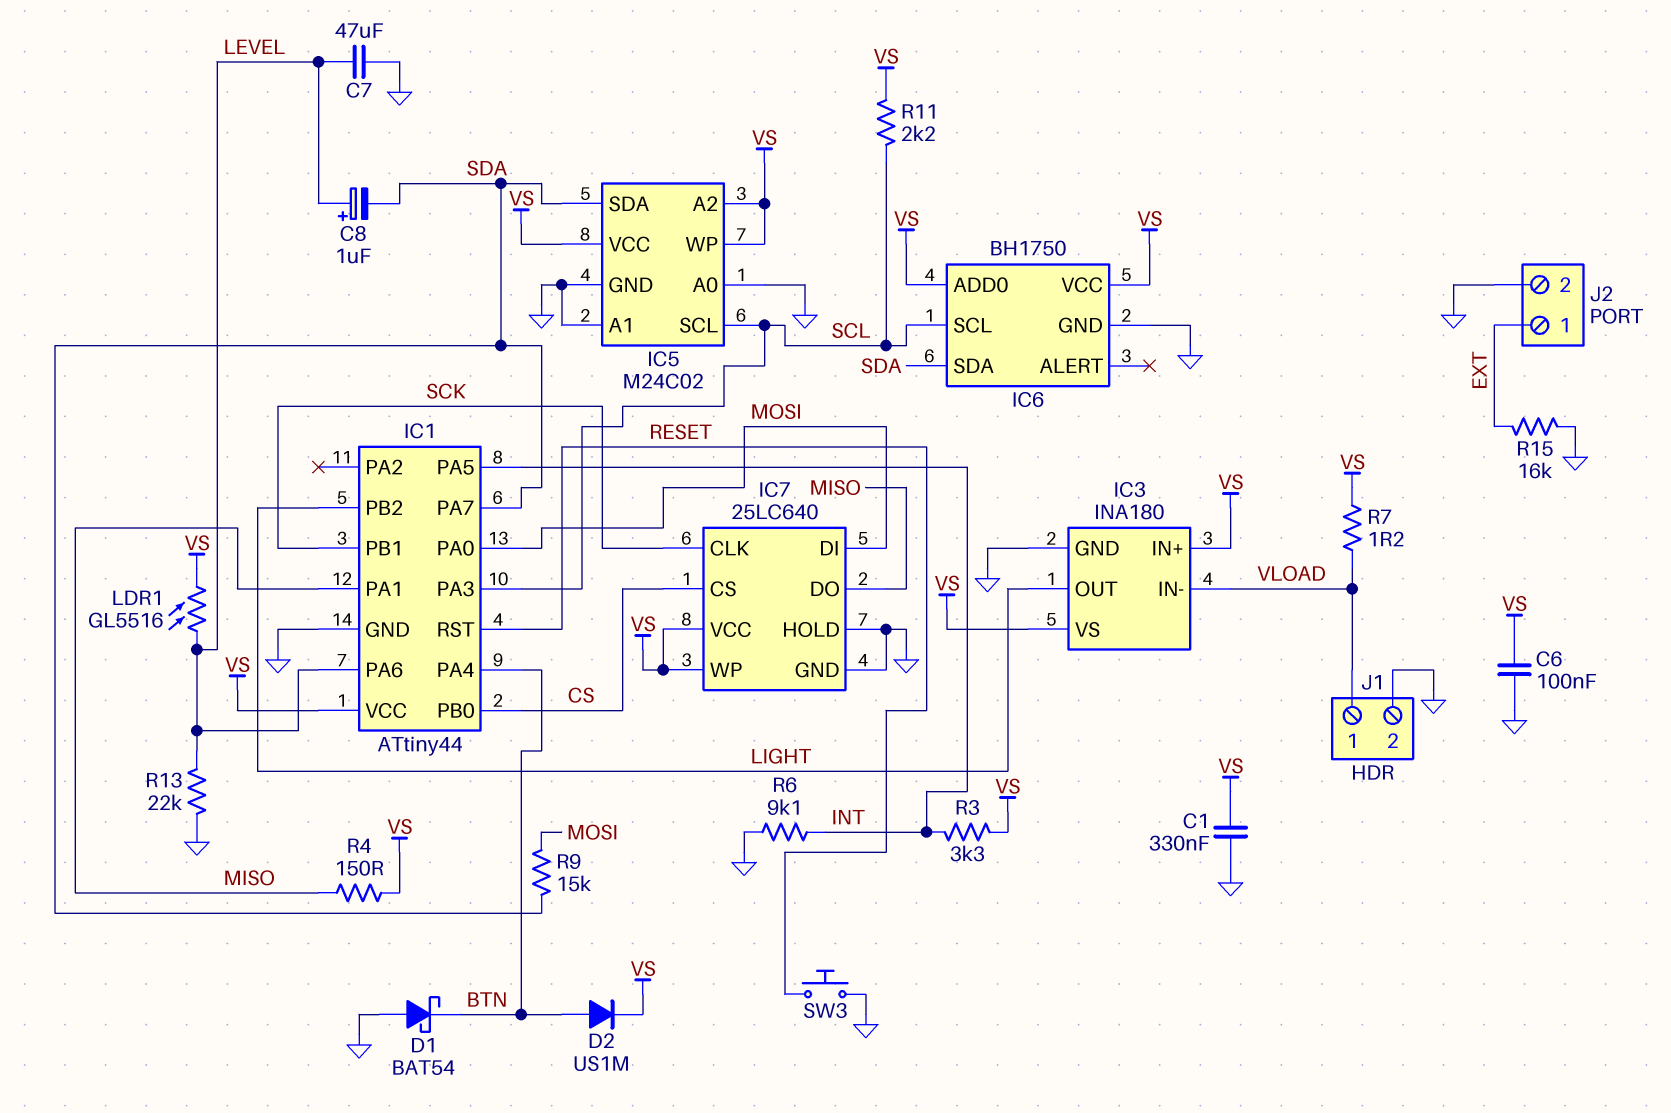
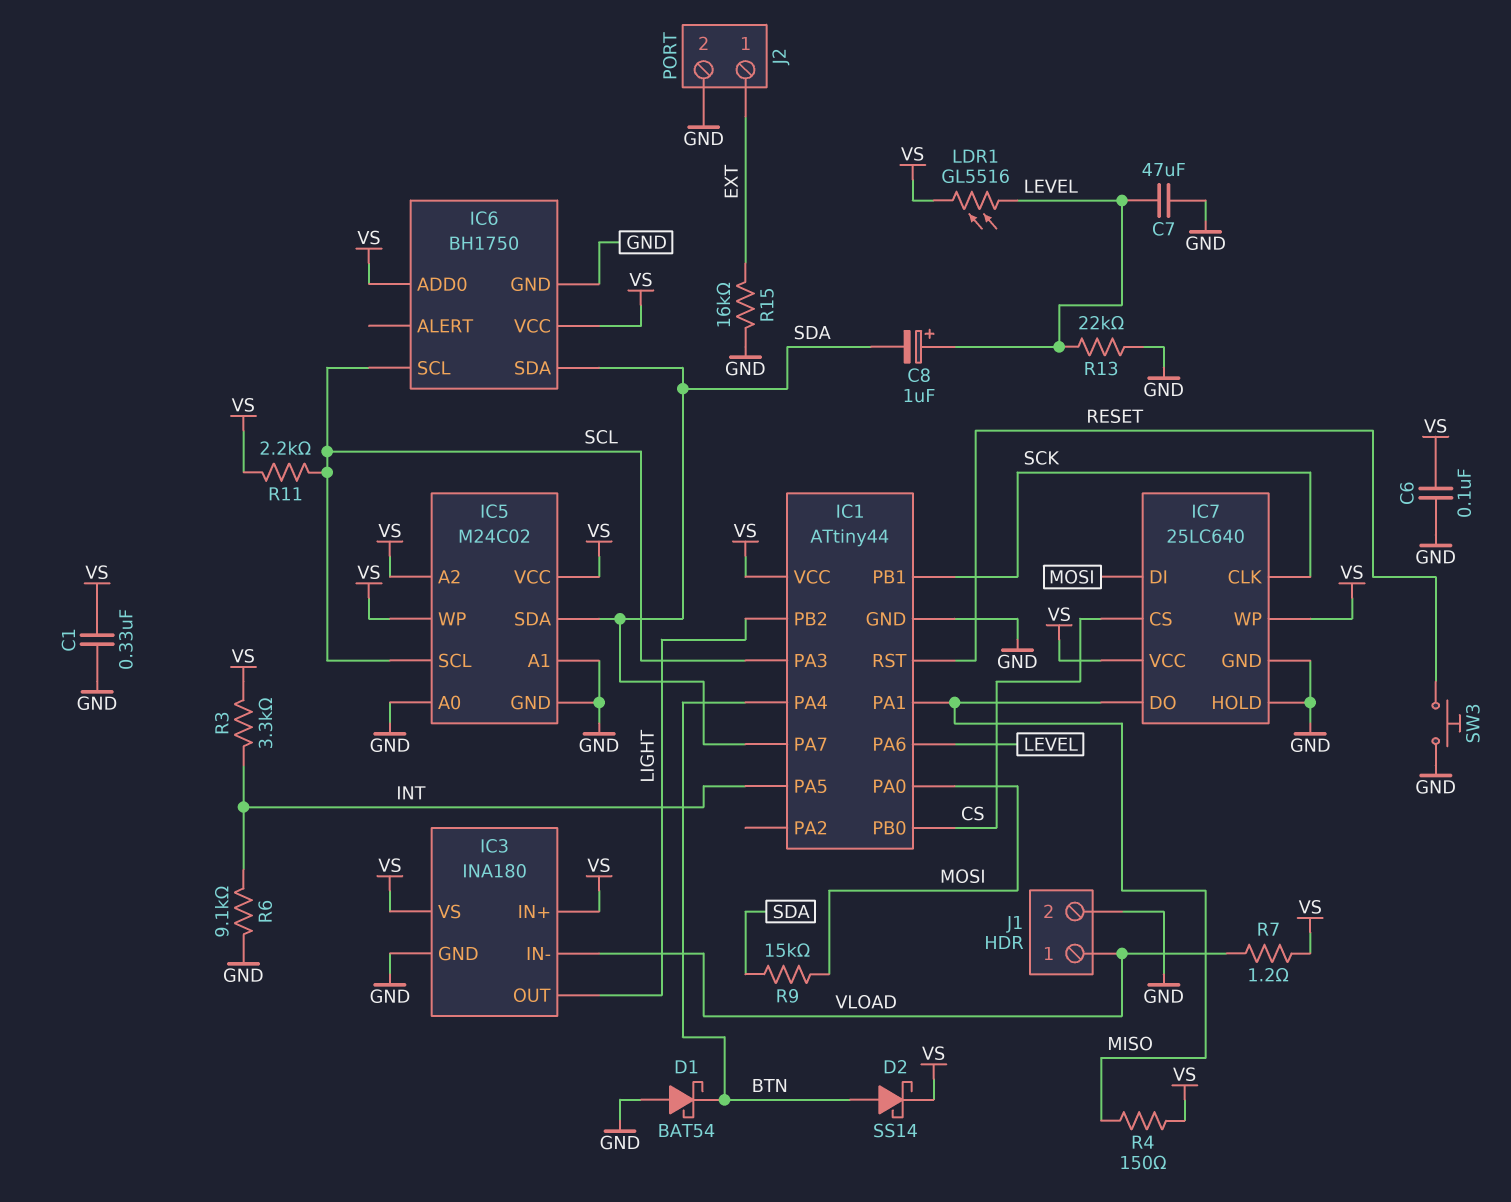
D2: diode US1M (A BTN, K VS) -> schottky SS14 (A BTN, K VS)

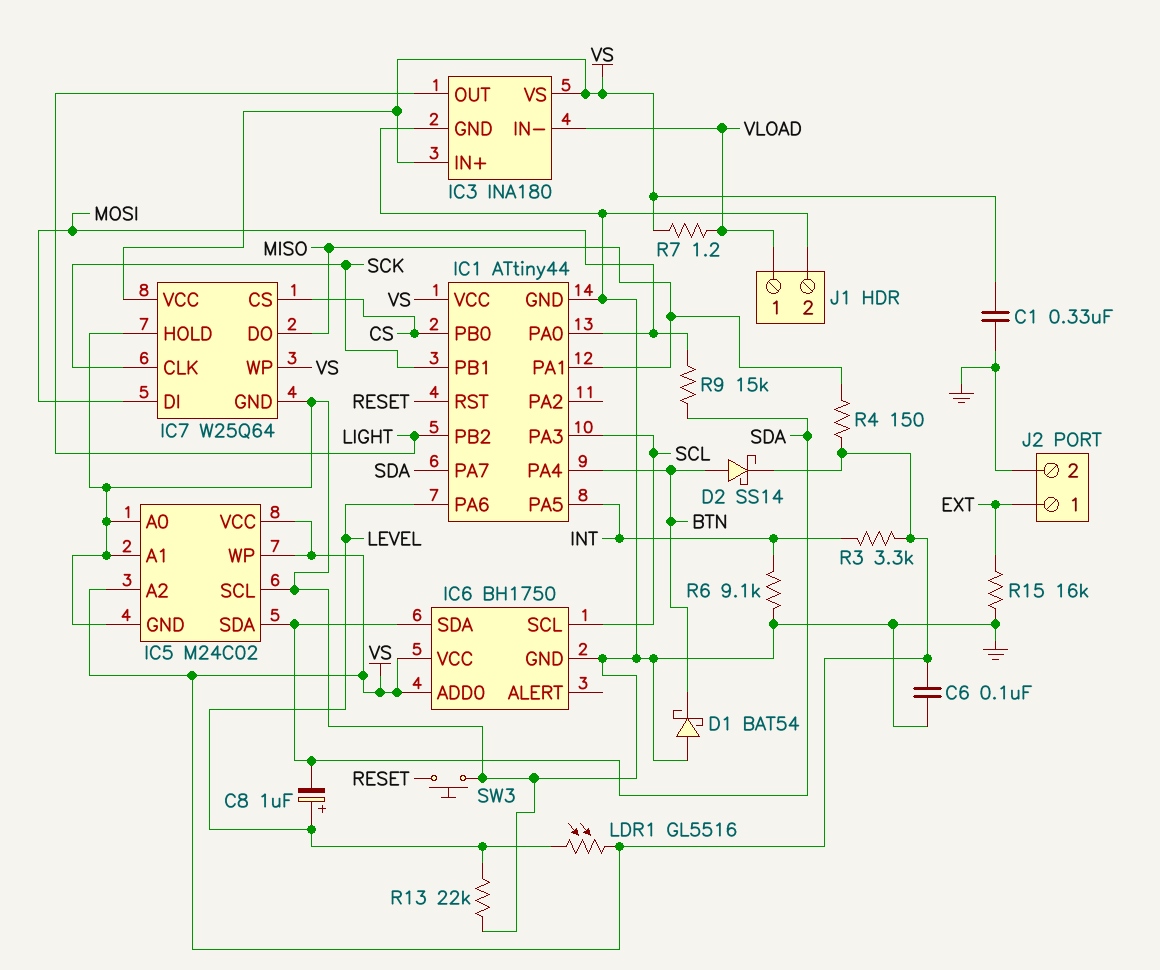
C7: 47uF (GND, LEVEL) -> none
IC5 pin SCL: SCL -> GND
IC7: 25LC640 -> W25Q64
R11: 2.2k (SCL, VS) -> none

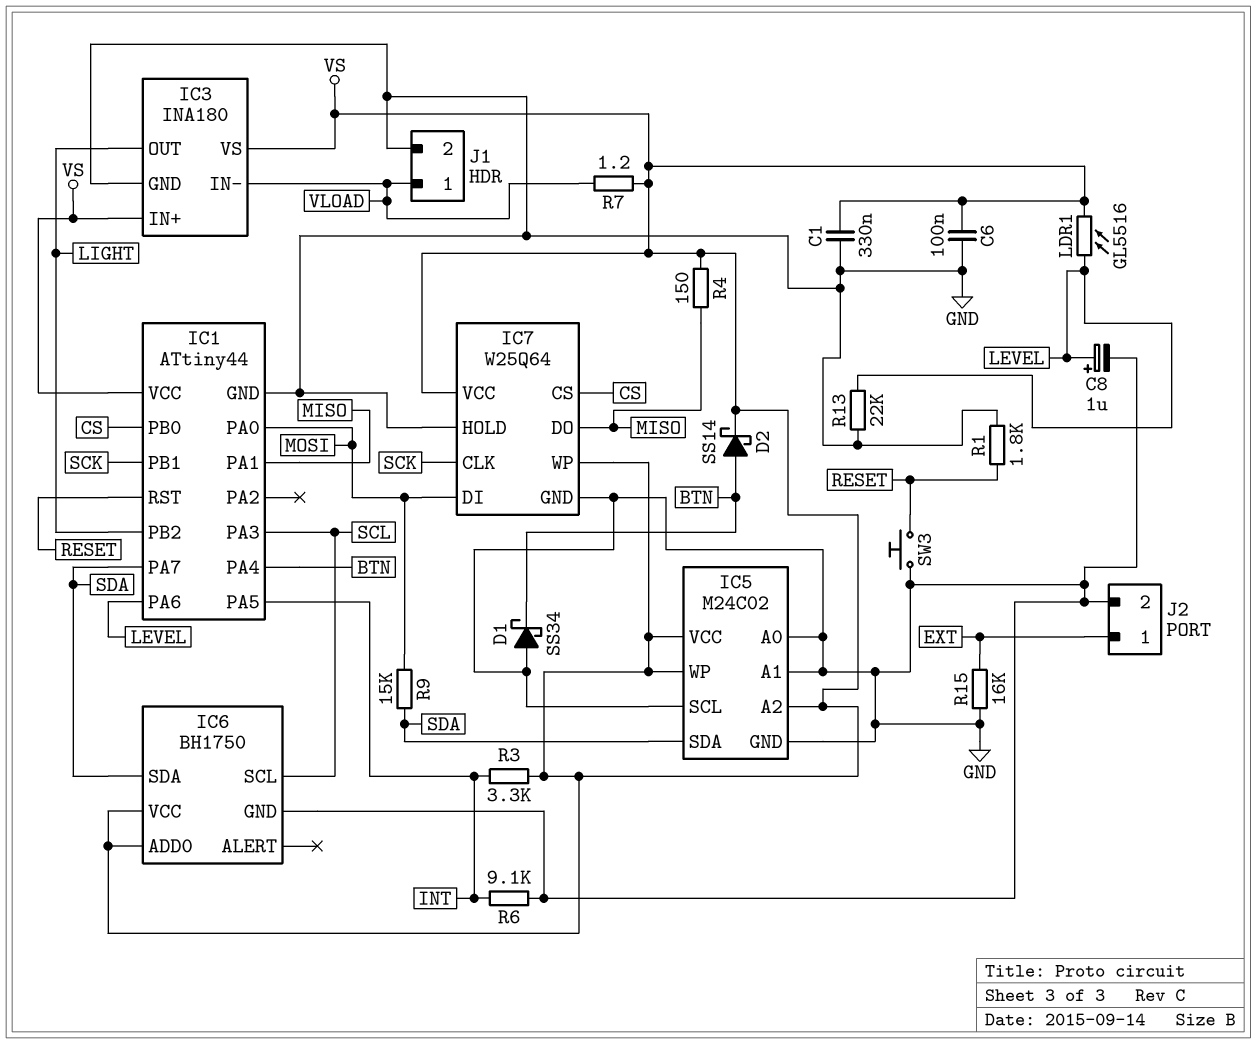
C8: 1uF (plus LEVEL, minus SDA) -> 1uF (plus LEVEL, minus GND)
D1: schottky BAT54 (A GND, K BTN) -> schottky SS34 (A GND, K BTN)
R1: none -> 1.8k (GND, RESET)

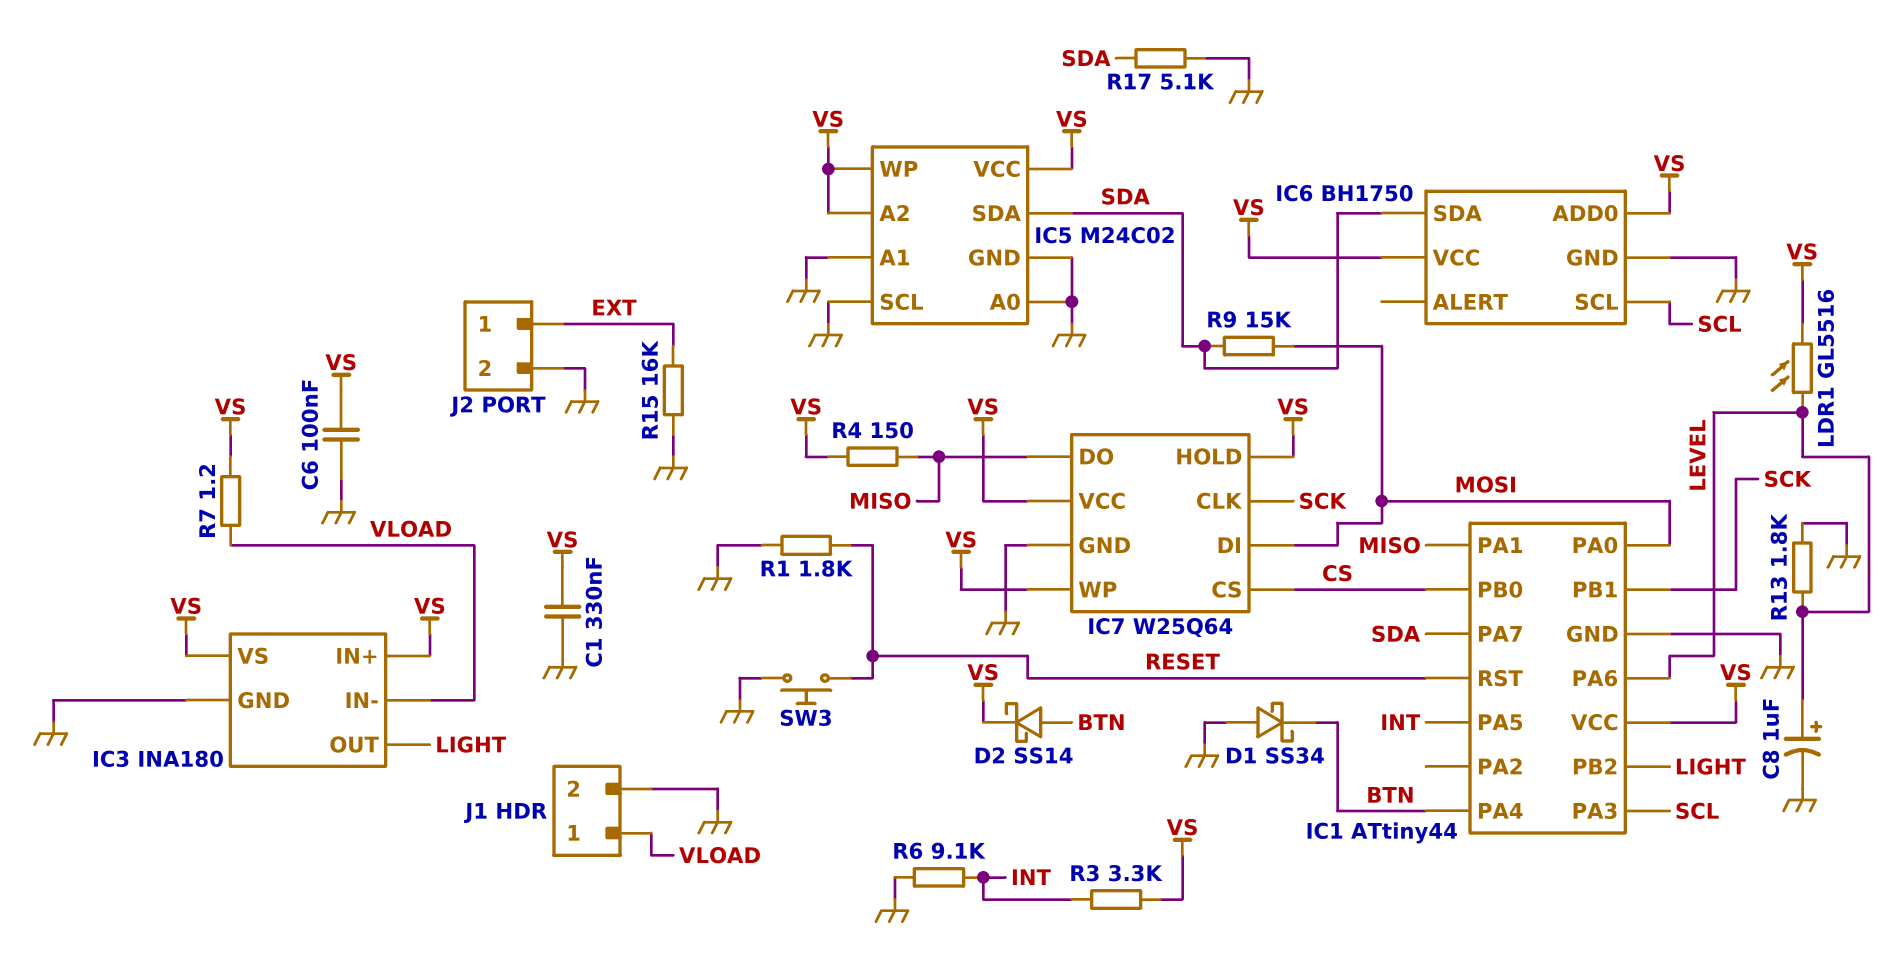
IC7 pin HOLD: GND -> VS
R13: 22k (GND, LEVEL) -> 1.8k (GND, LEVEL)
R17: none -> 5.1k (GND, SDA)

